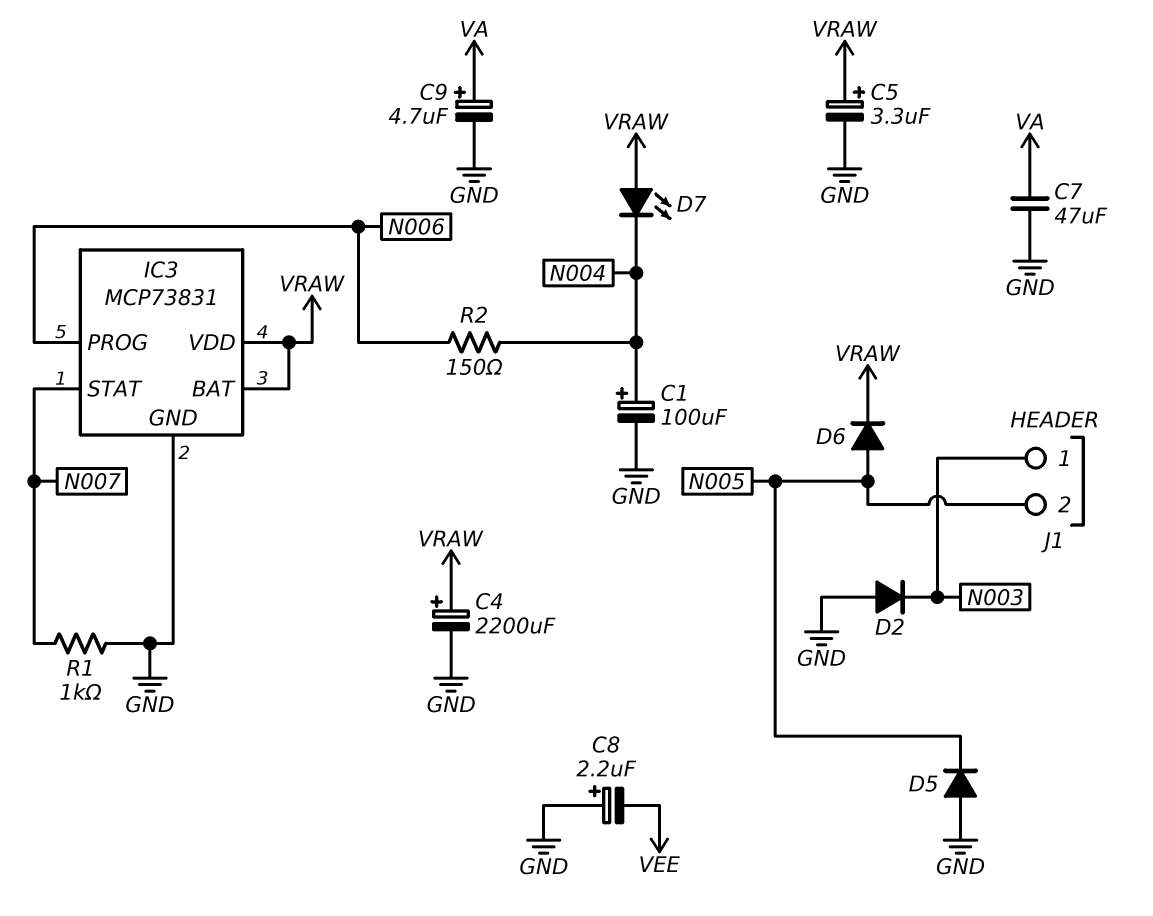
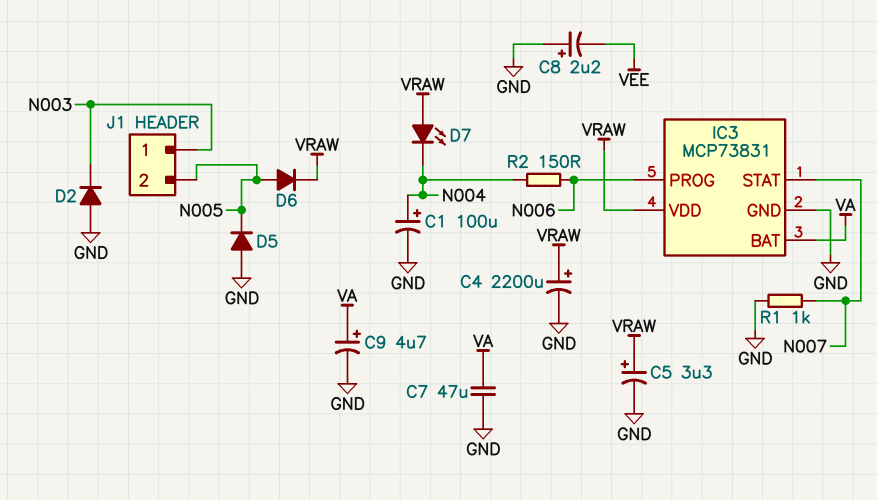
IC3 pin BAT: VRAW -> VA

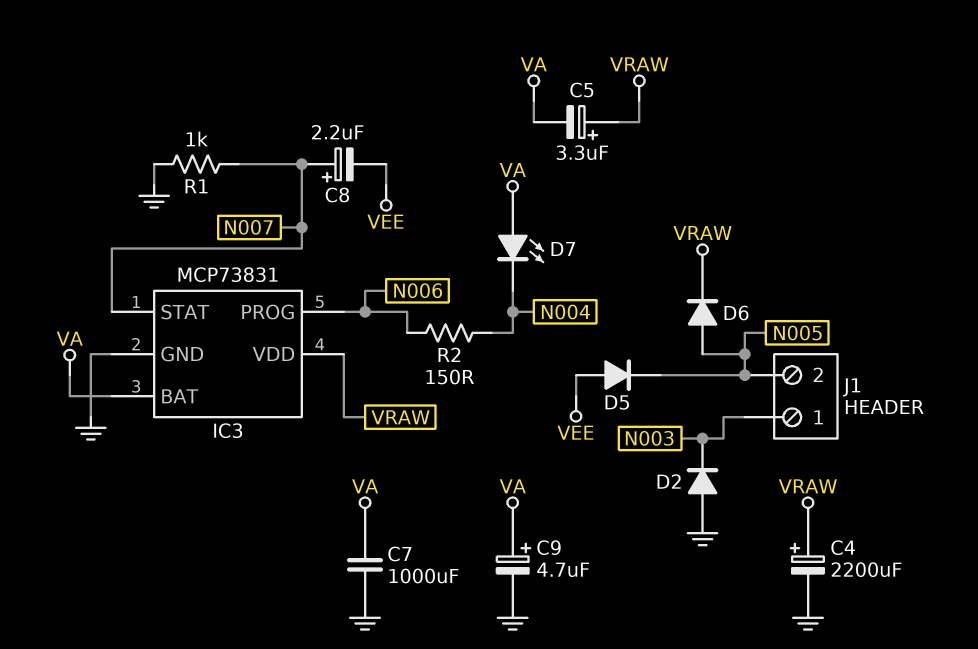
C1: 100uF (plus N004, minus GND) -> none
C5: 3.3uF (plus VRAW, minus GND) -> 3.3uF (plus VRAW, minus VA)
C7: 47uF (GND, VA) -> 1000uF (GND, VA)
C8: 2.2uF (plus GND, minus VEE) -> 2.2uF (plus N007, minus VEE)
D5: diode (A GND, K N005) -> diode (A VEE, K N005)
D7: LED (A VRAW, K N004) -> LED (A VA, K N004)

